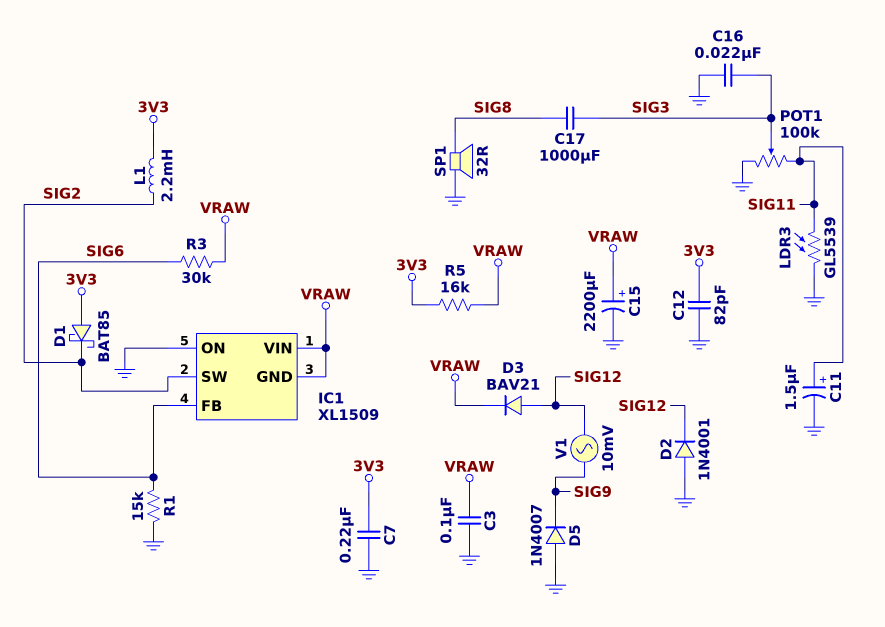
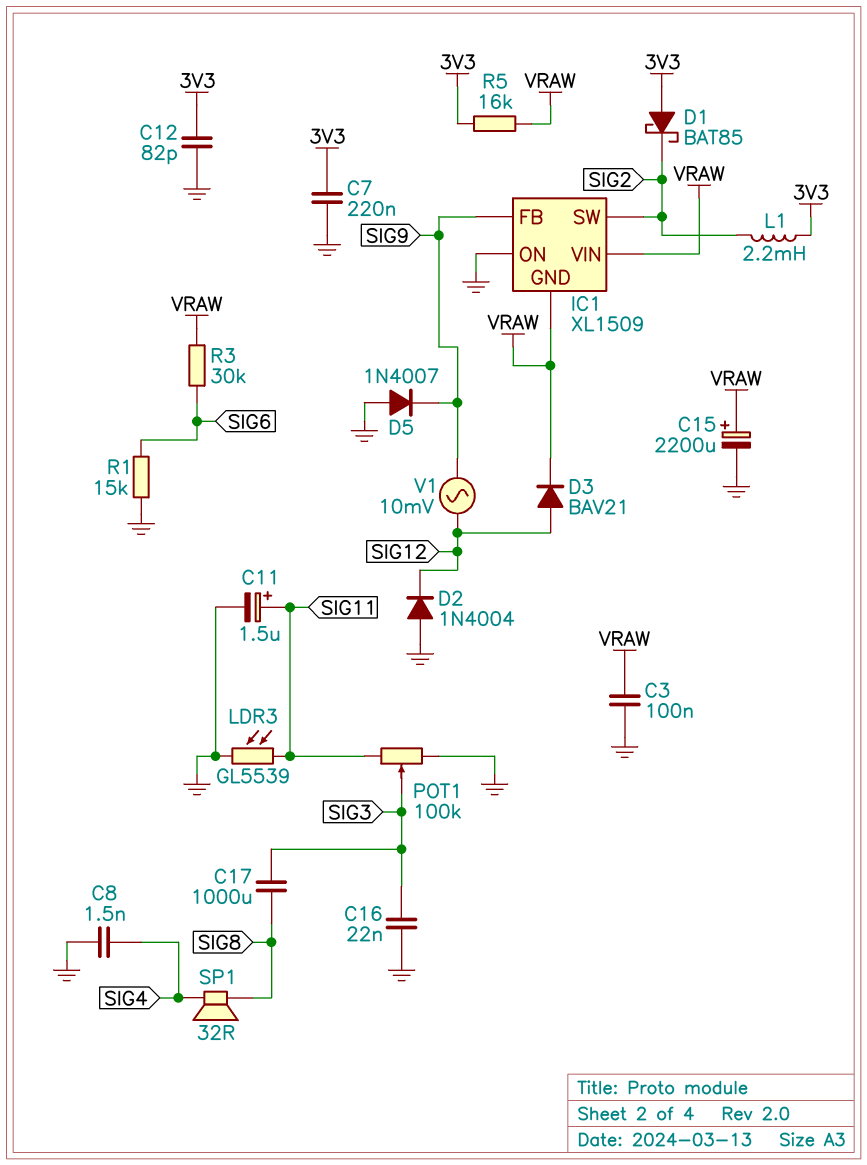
C8: none -> 1.5nF (GND, SIG4)
D2: diode 1N4001 (A GND, K SIG12) -> diode 1N4004 (A GND, K SIG12)
IC1 pin FB: SIG6 -> SIG9
SP1: speaker 32R (GND, SIG8) -> speaker 32R (SIG4, SIG8)

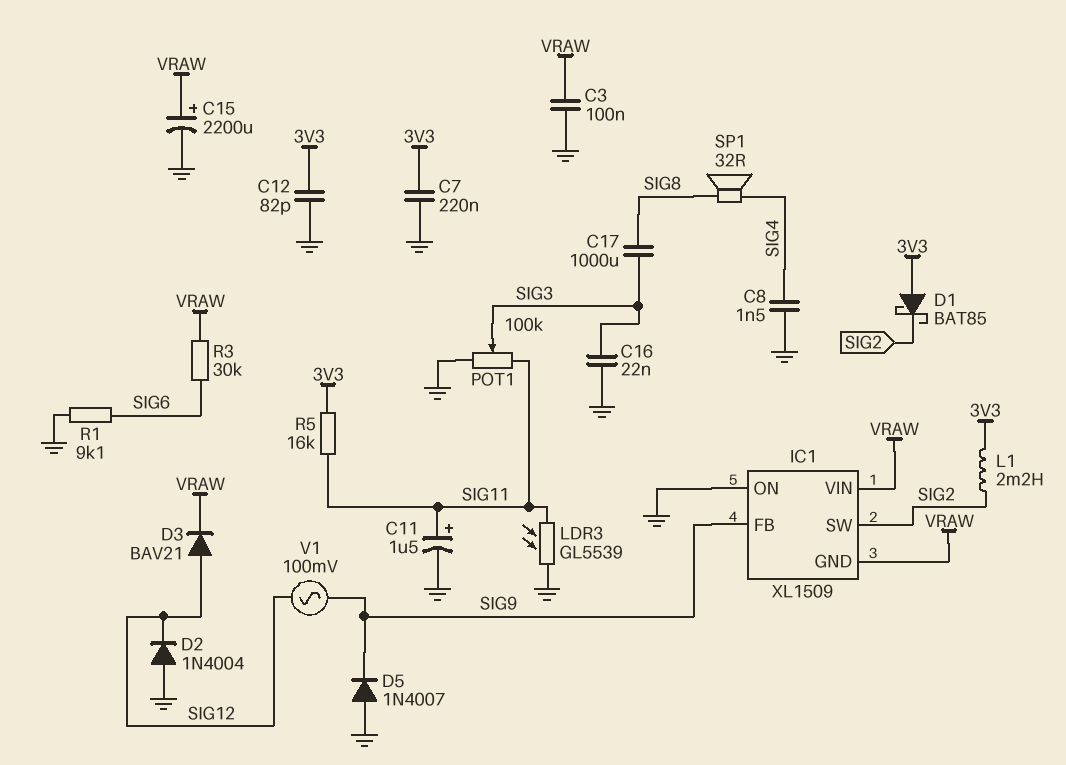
R1: 15k (GND, SIG6) -> 9.1k (GND, SIG6)
R5: 16k (3V3, VRAW) -> 16k (3V3, SIG11)
V1: AC 10mV (SIG9, SIG12) -> AC 100mV (SIG9, SIG12)

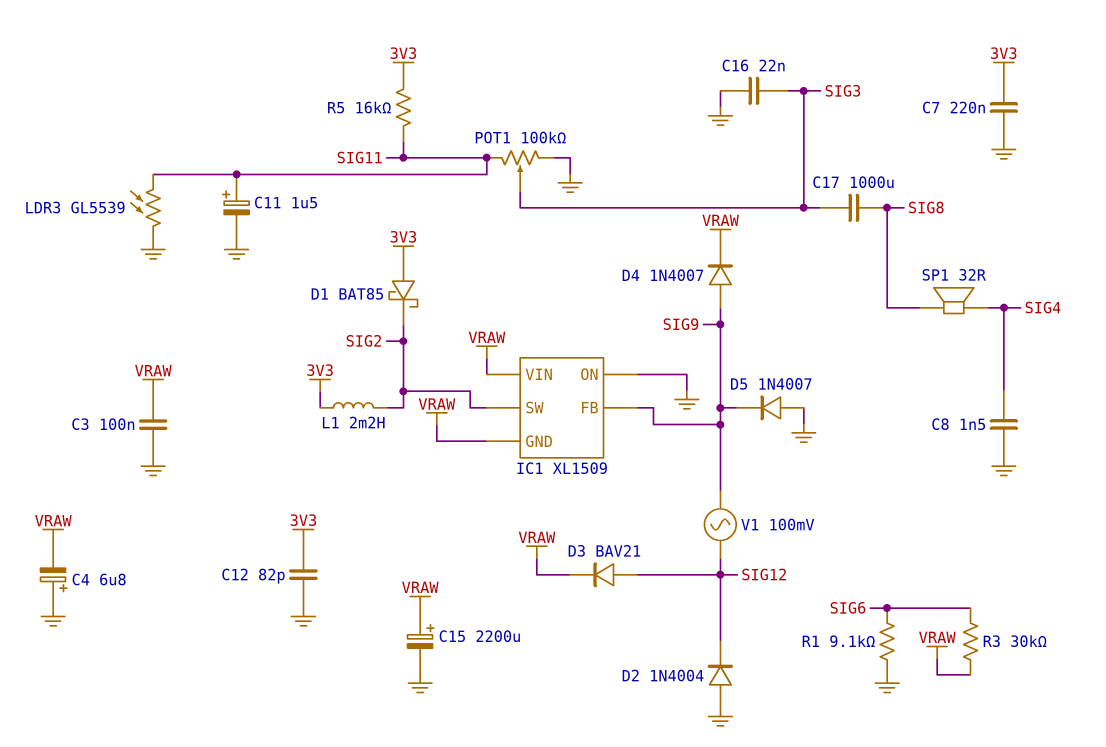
C4: none -> 6.8uF (plus GND, minus VRAW)
D4: none -> diode 1N4007 (A SIG9, K VRAW)

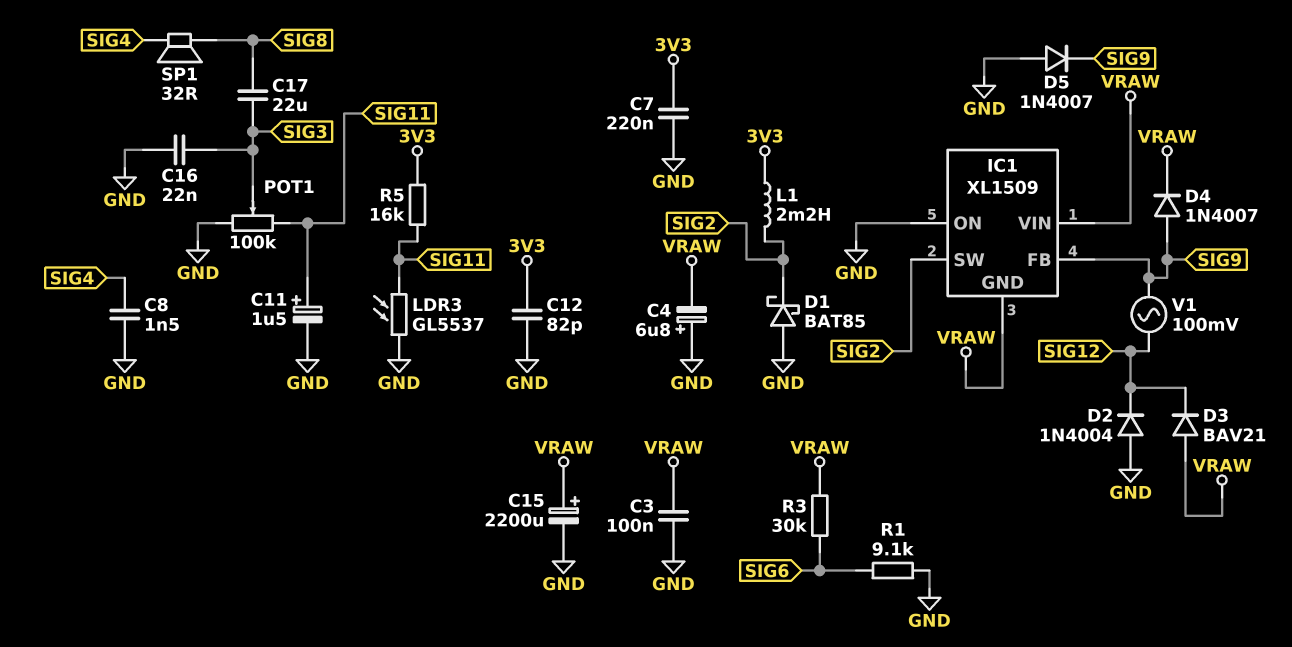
C17: 1000uF (SIG3, SIG8) -> 22uF (SIG3, SIG8)
D1: schottky BAT85 (A 3V3, K SIG2) -> schottky BAT85 (A GND, K SIG2)
D3: diode BAV21 (A SIG12, K VRAW) -> diode BAV21 (A VRAW, K SIG12)
LDR3: GL5539 (GND, SIG11) -> GL5537 (GND, SIG11)

